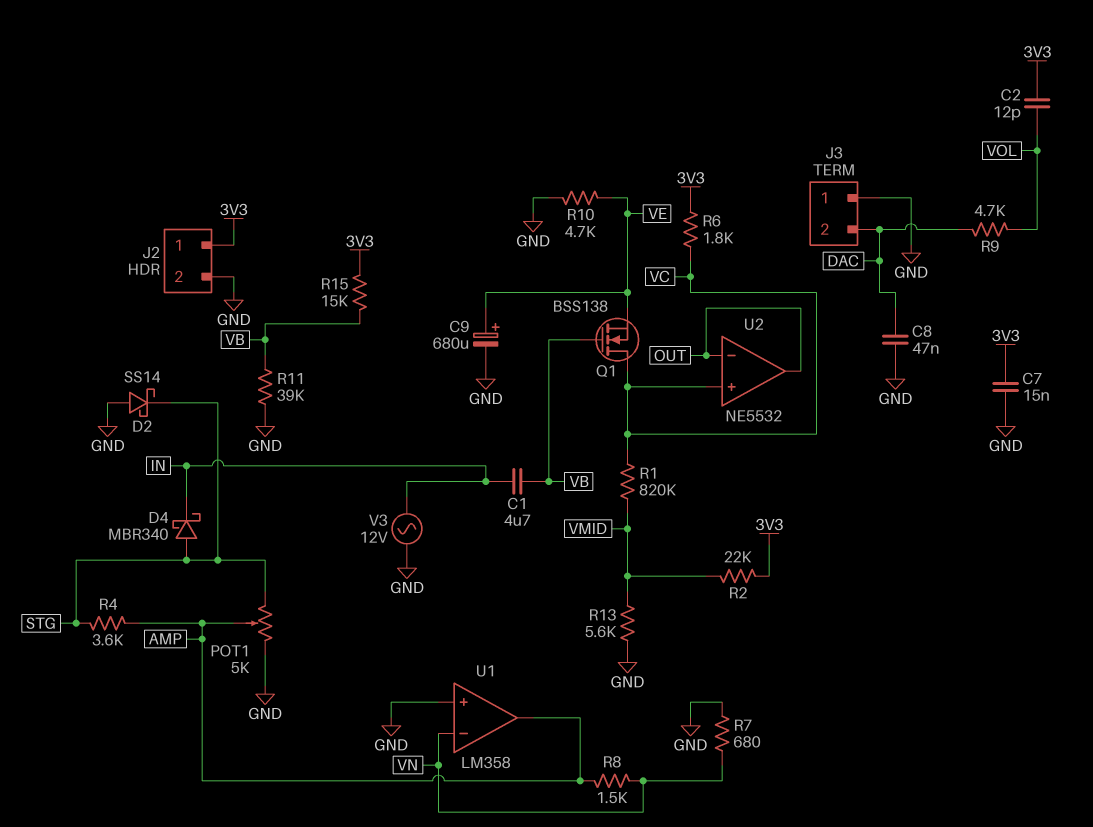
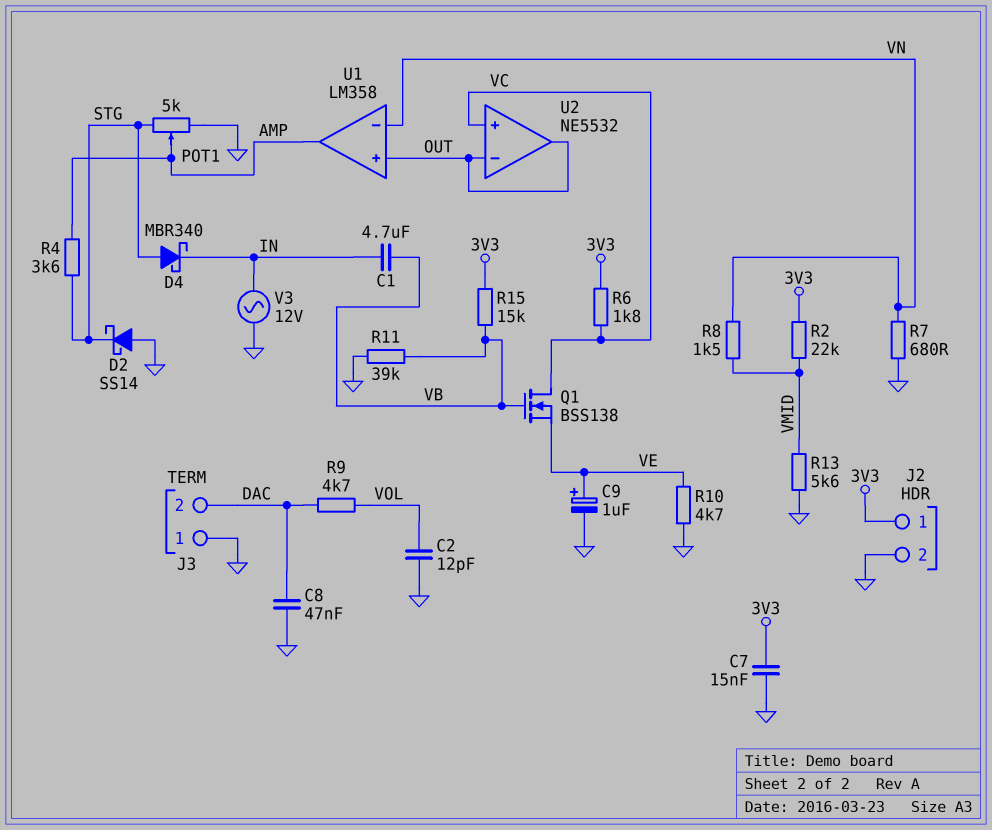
C2: 12pF (3V3, VOL) -> 12pF (GND, VOL)
C9: 680uF (plus VE, minus GND) -> 1uF (plus VE, minus GND)
R1: 820k (VC, VMID) -> none
R8: 1.5k (AMP, VN) -> 1.5k (VMID, VN)
U1 pin in+: GND -> OUT

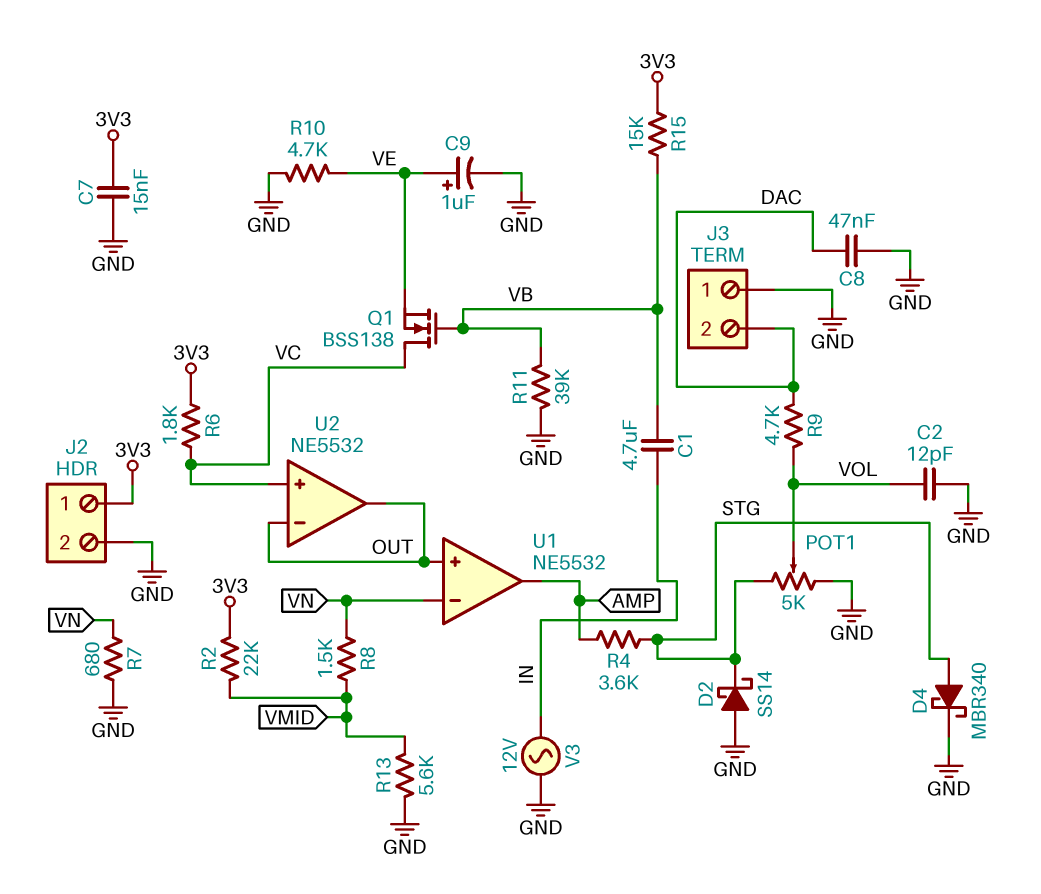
D4: schottky MBR340 (A STG, K IN) -> schottky MBR340 (A STG, K GND)
POT1: 5k (GND, STG, wiper AMP) -> 5k (GND, STG, wiper VOL)
U1: LM358 -> NE5532

